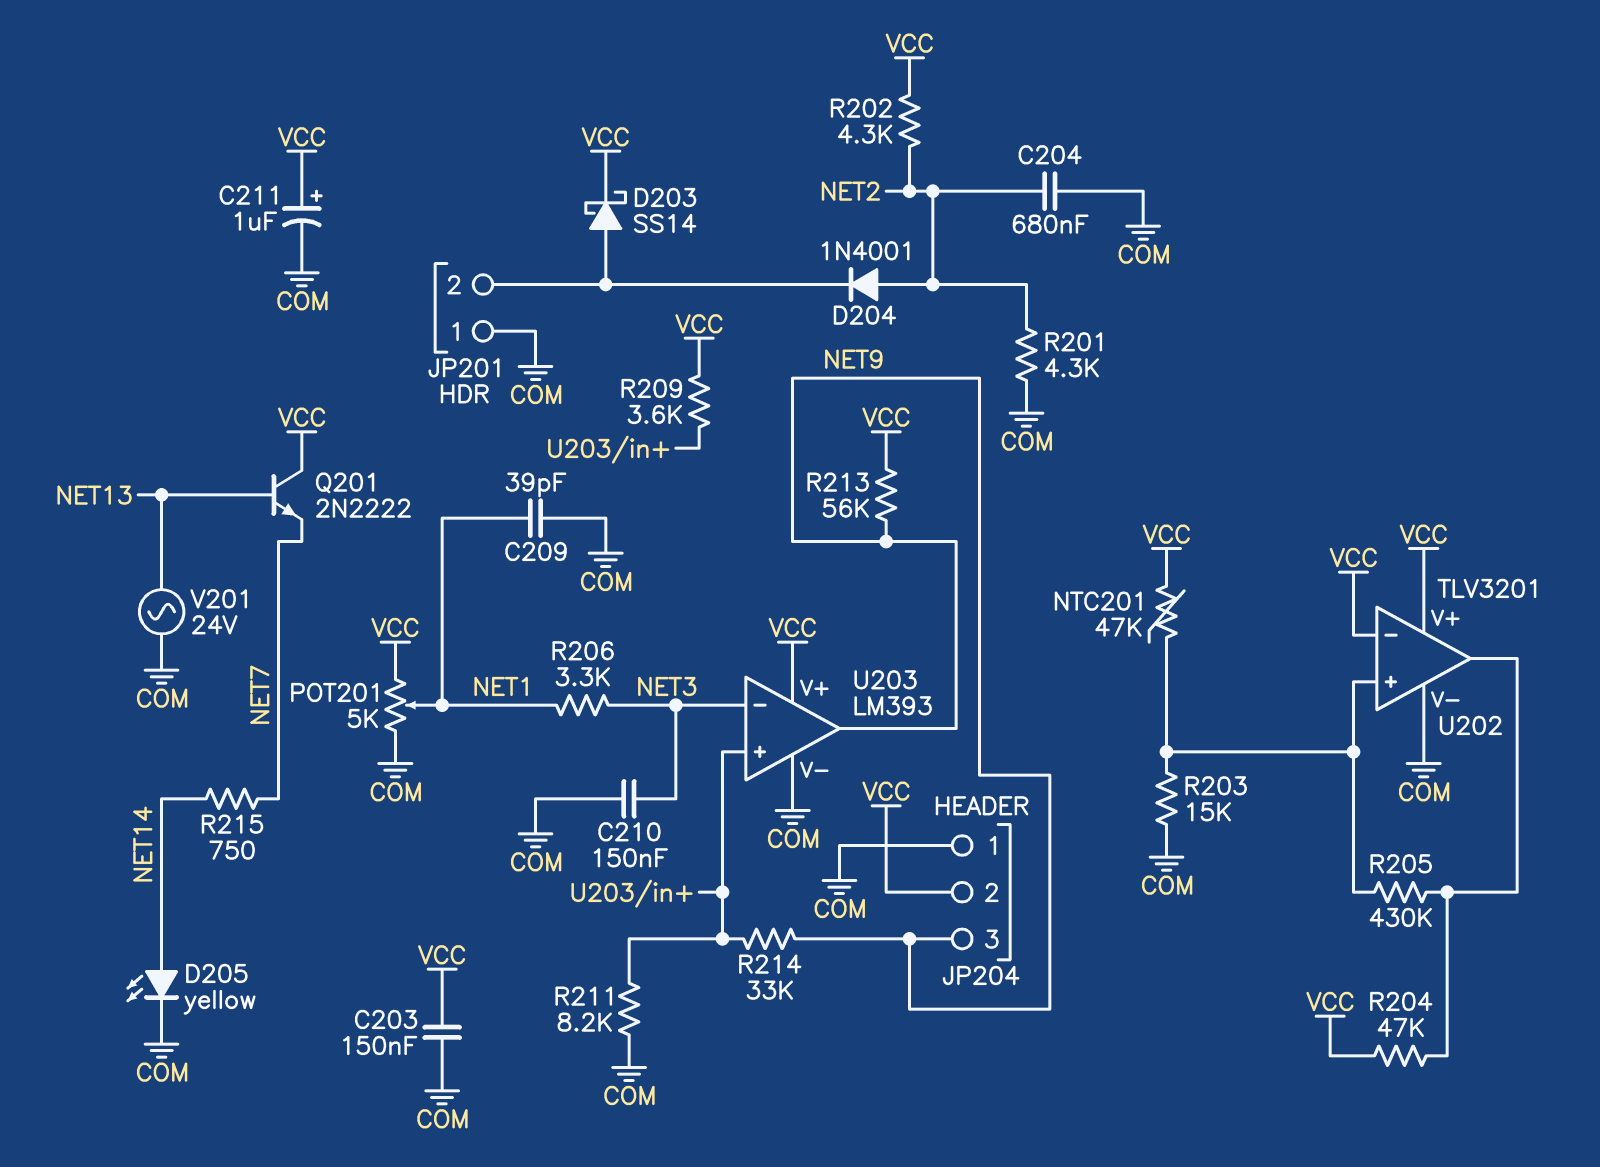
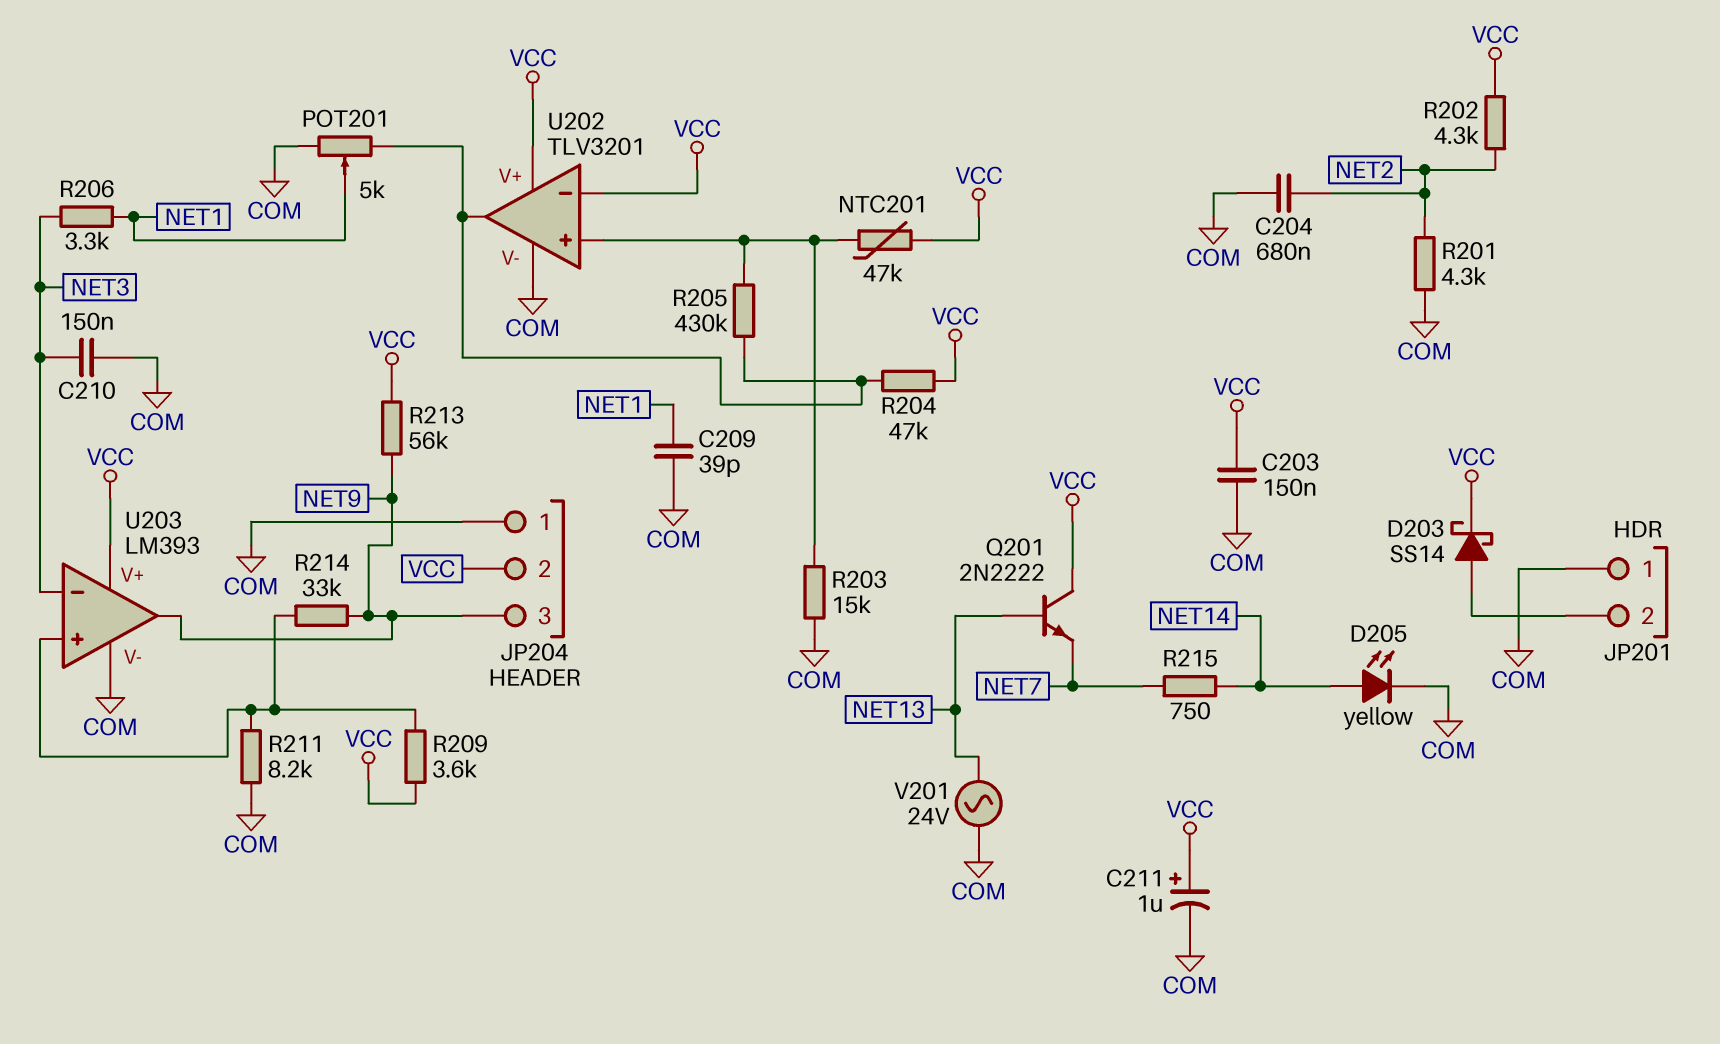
D204: diode 1N4001 (A NET2, K JP201/2) -> none
POT201: 5k (COM, VCC, wiper NET1) -> 5k (COM, U202/out, wiper NET1)

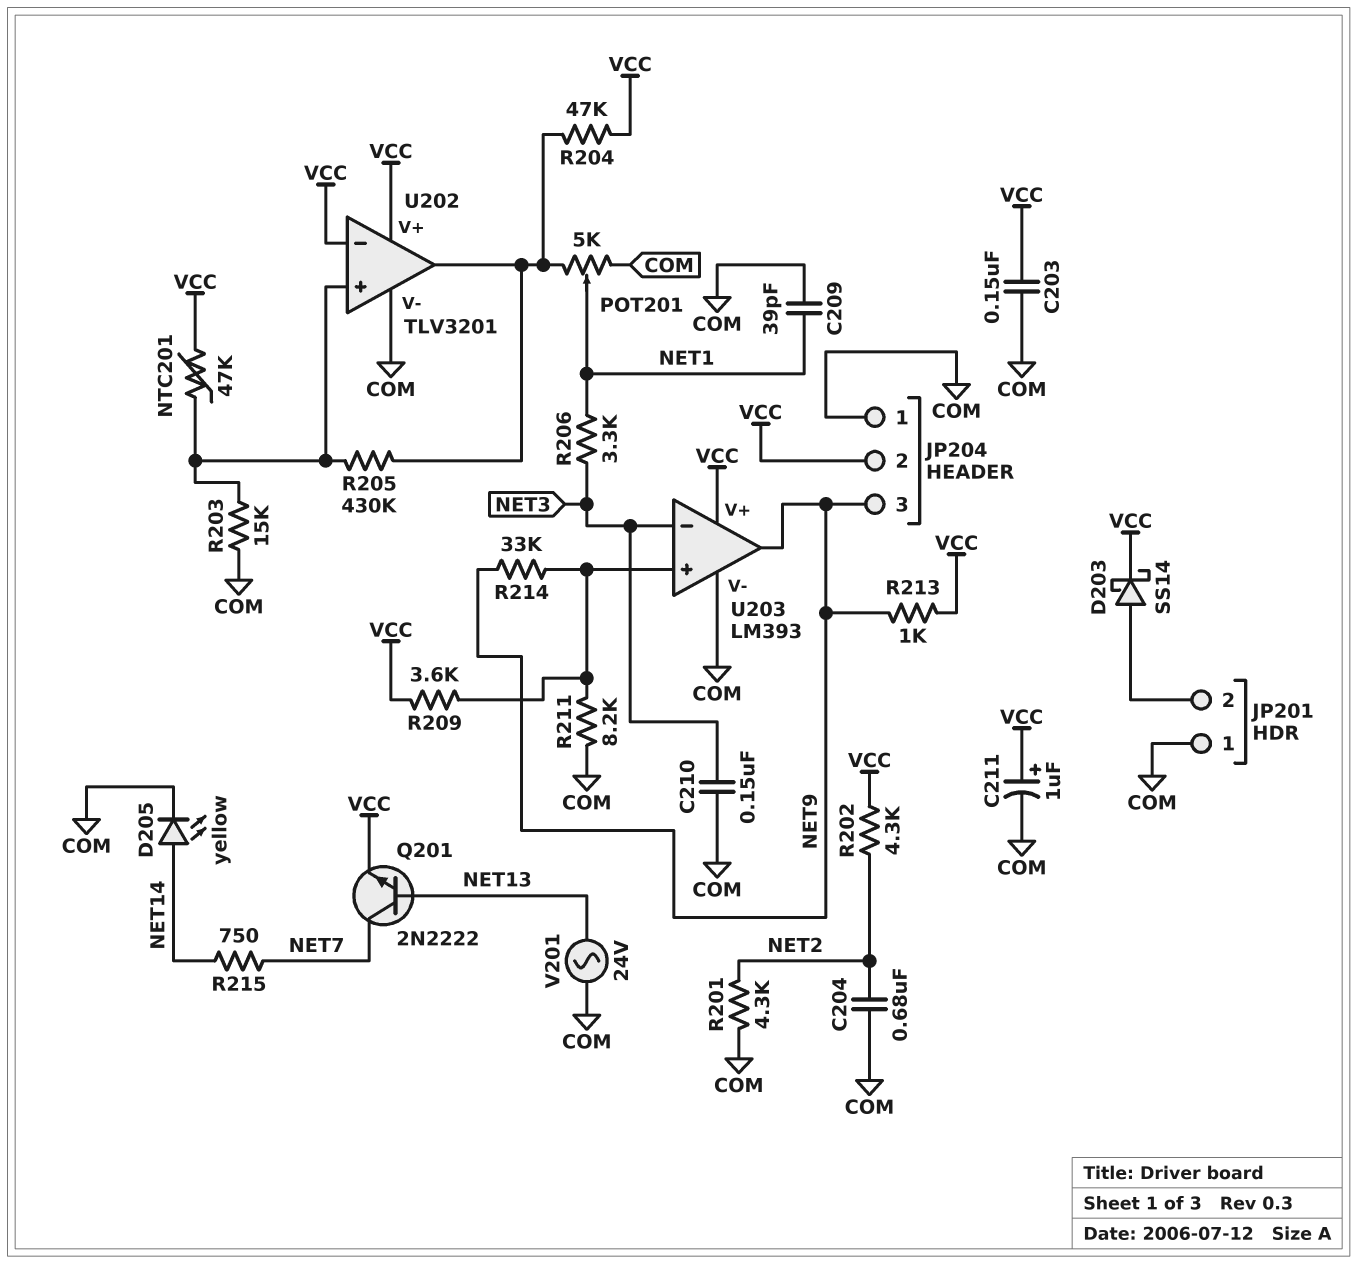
Q201: NPN 2N2222 (B NET13, C VCC, E NET7) -> NPN 2N2222 (B NET13, C NET7, E VCC)
R213: 56k (NET9, VCC) -> 1k (NET9, VCC)

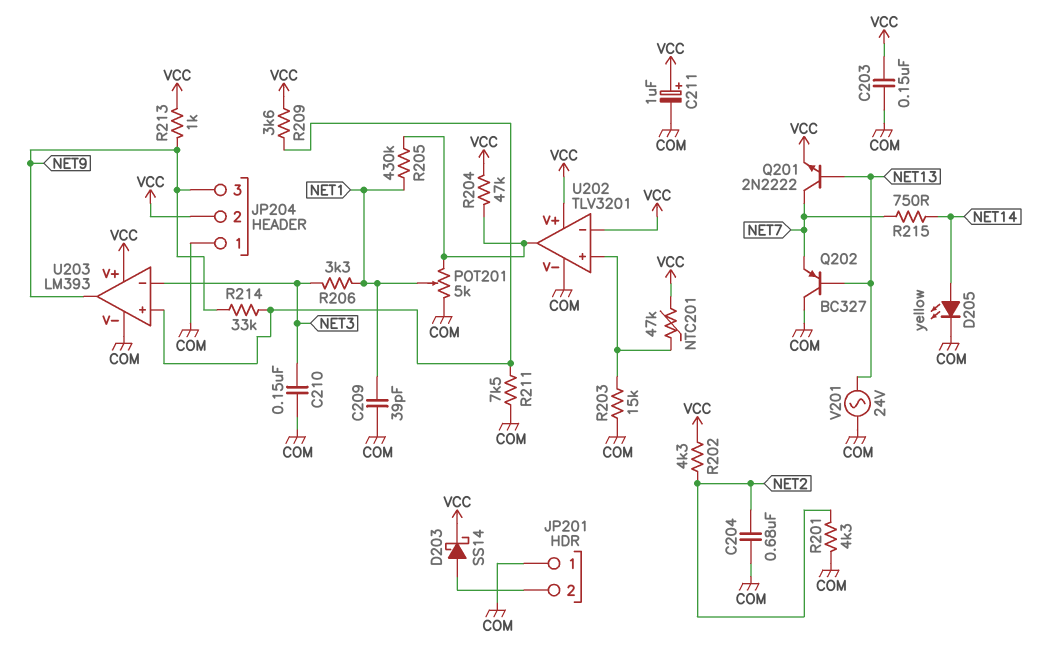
Q202: none -> PNP BC327 (B NET13, C COM, E NET7)
R205: 430k (U202/in+, U202/out) -> 430k (NET1, U202/out)
R211: 8.2k (COM, U203/in+) -> 7.5k (COM, U203/in+)

